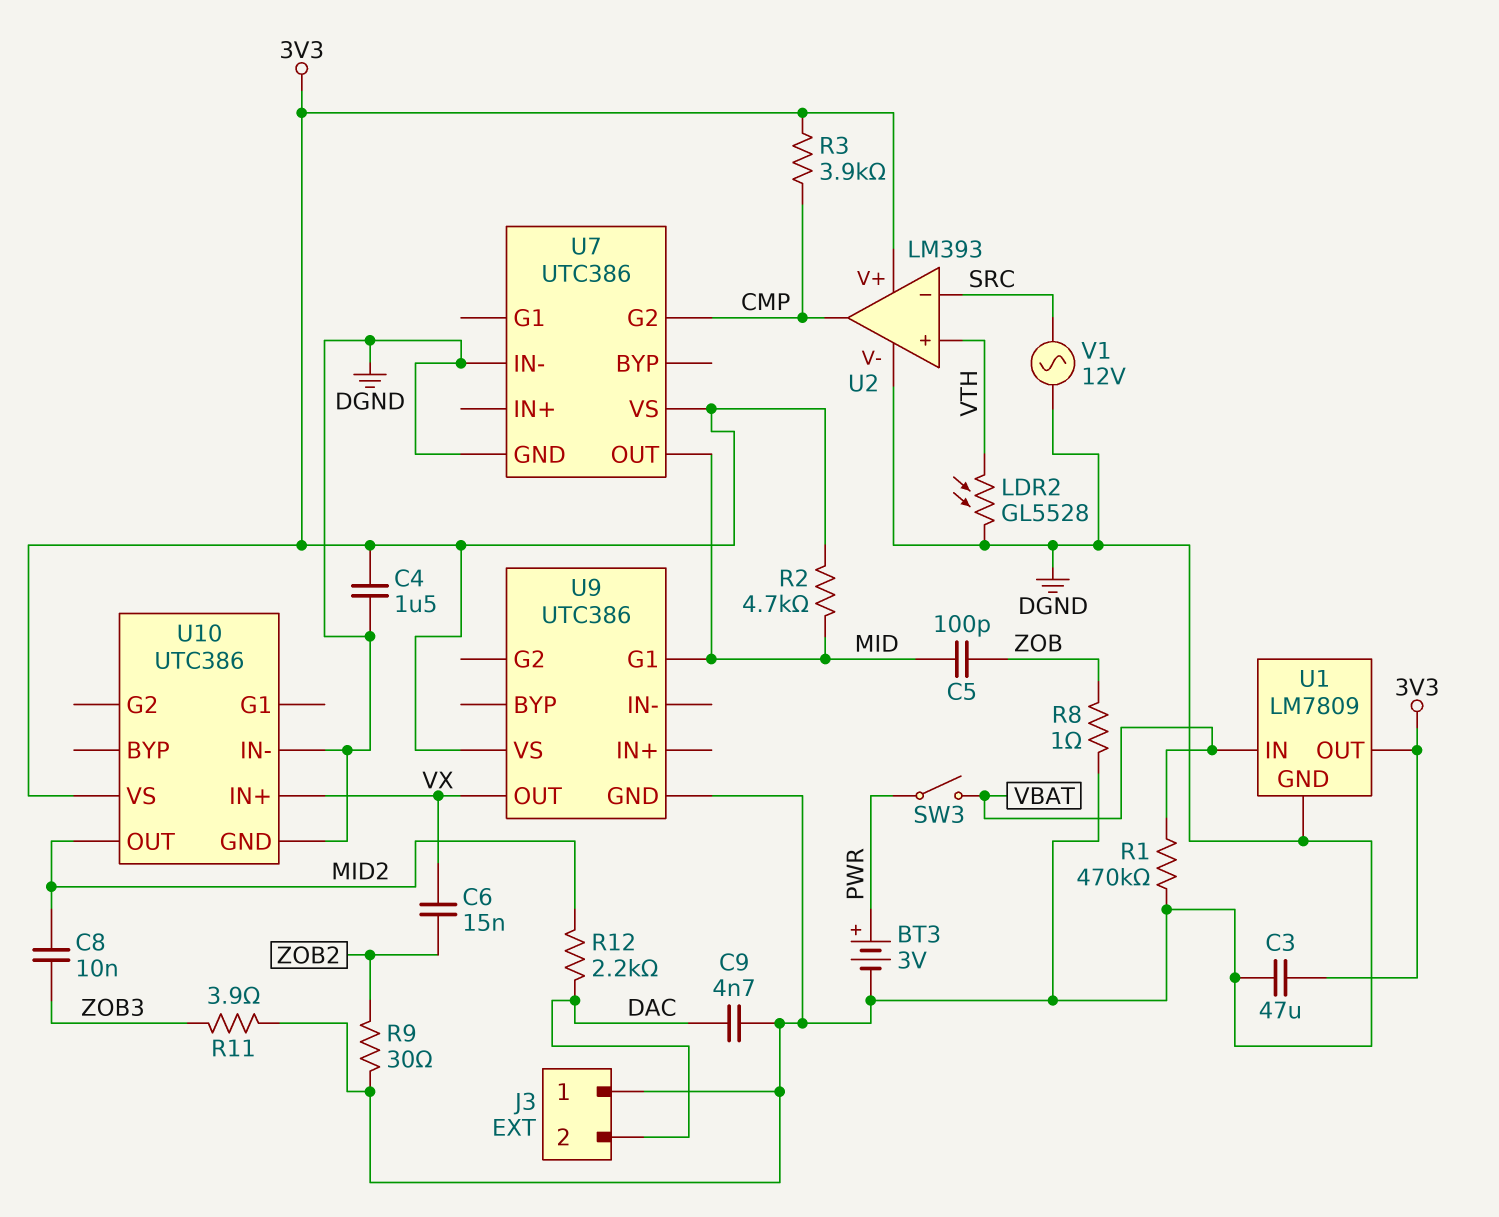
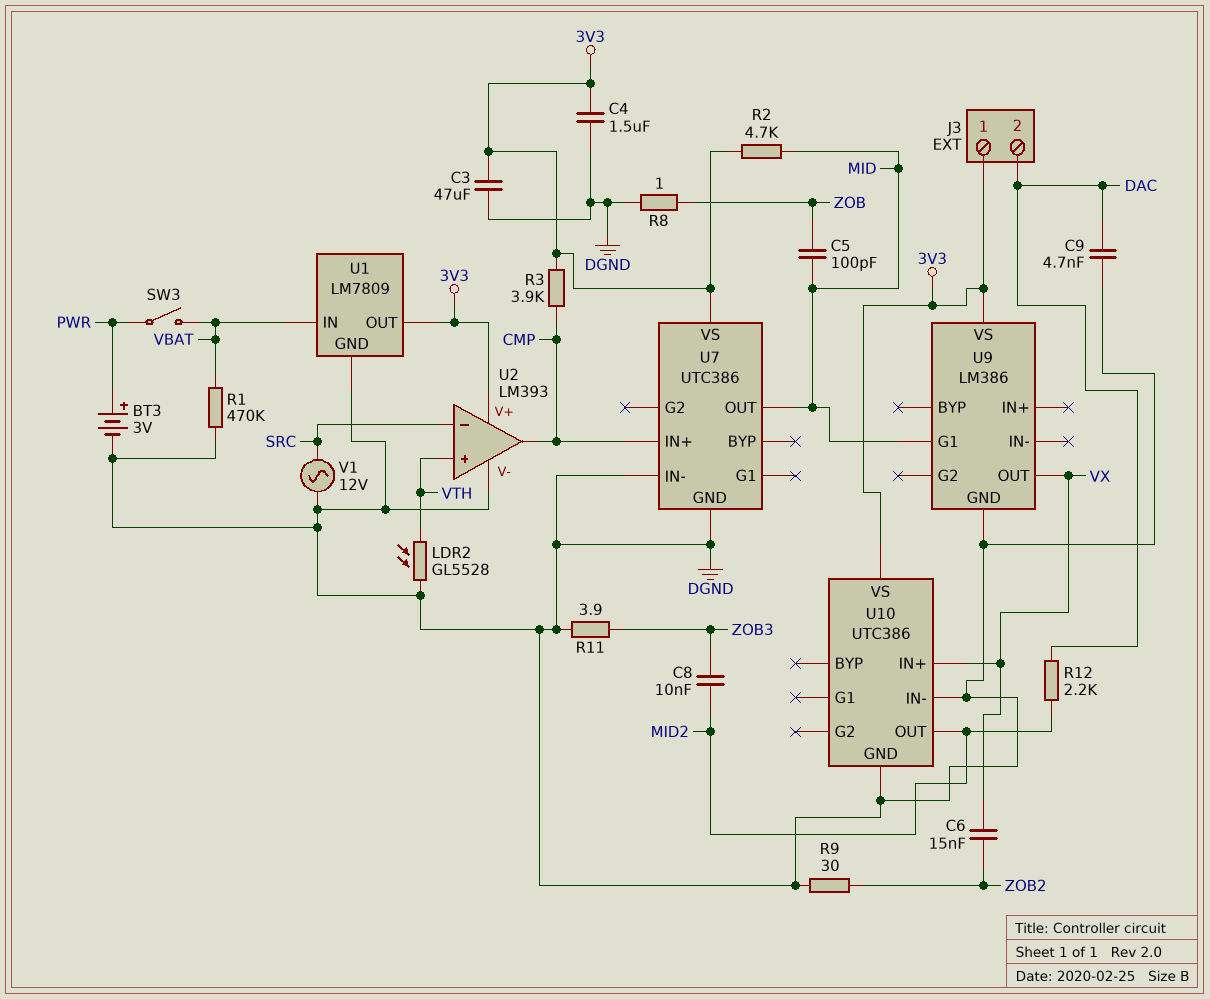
J3 pin 1: DGND -> 3V3
U7 pin G2: CMP -> none
U7 pin IN+: none -> CMP
U9: UTC386 -> LM386

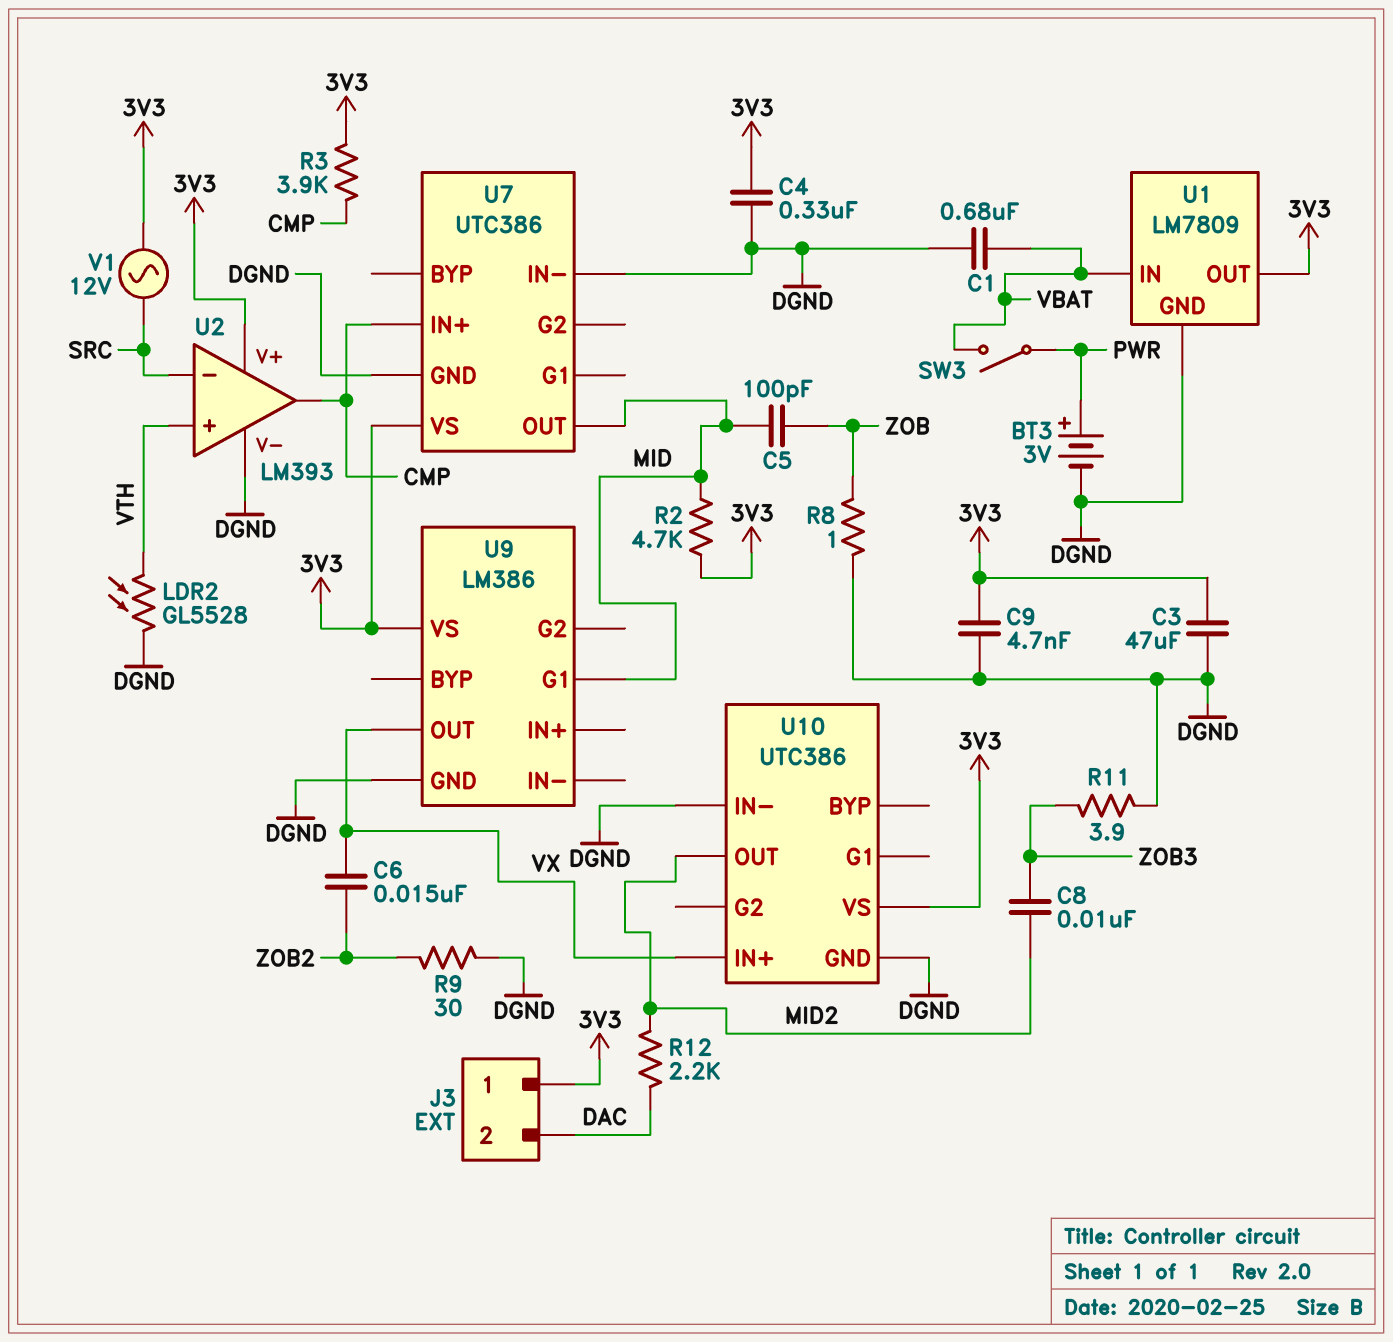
C1: none -> 680nF (DGND, VBAT)
C4: 1.5uF (3V3, DGND) -> 330nF (3V3, DGND)
C9: 4.7nF (DAC, DGND) -> 4.7nF (3V3, DGND)
R1: 470k (DGND, VBAT) -> none
V1: AC 12V (DGND, SRC) -> AC 12V (3V3, SRC)

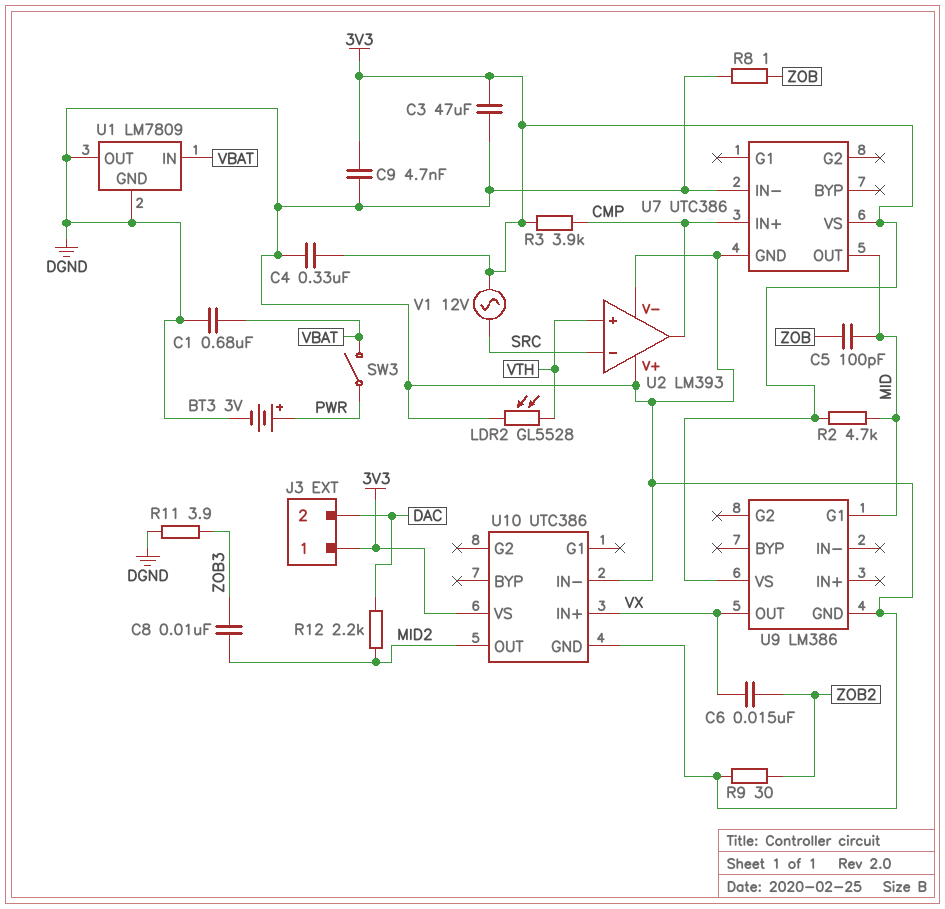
U1 pin OUT: 3V3 -> DGND
U2 pin V+: 3V3 -> DGND

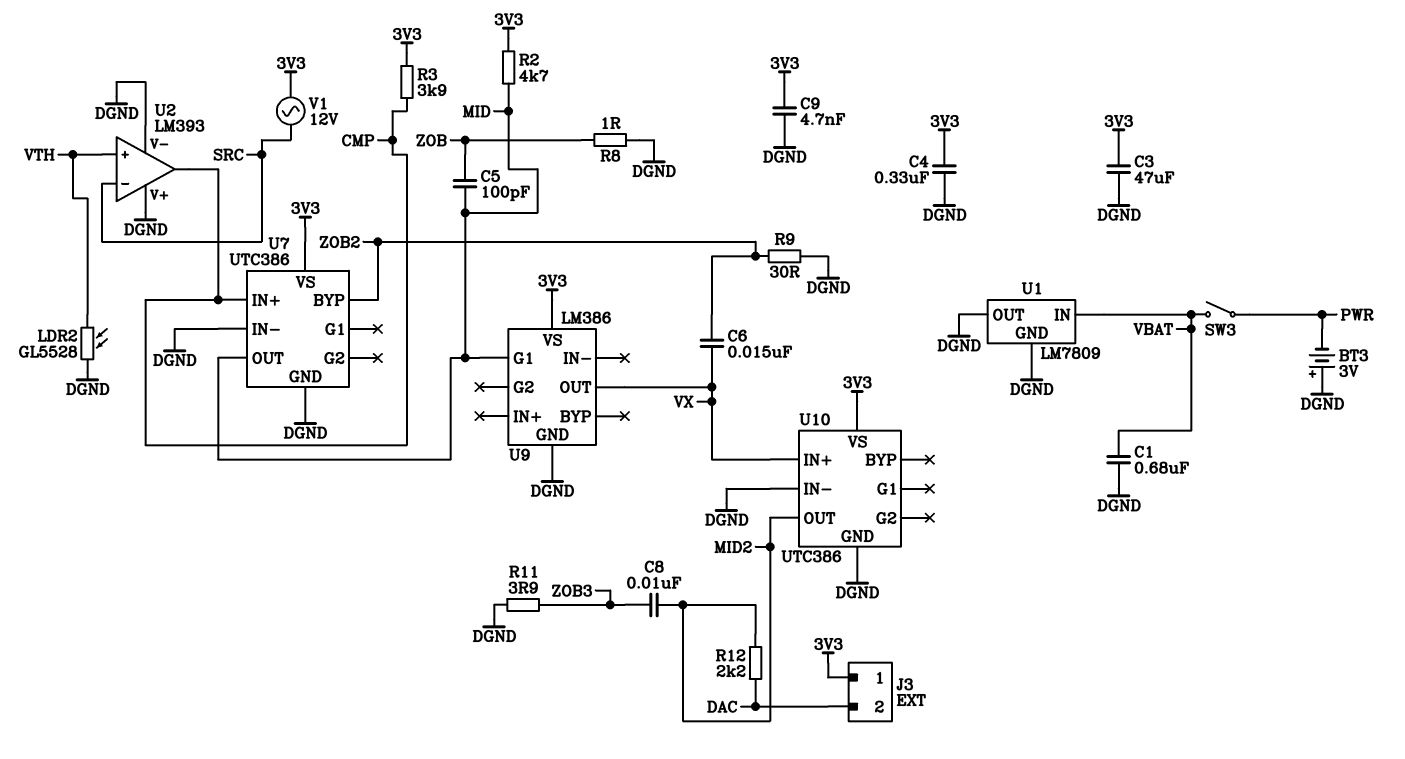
BT3: 3V (plus PWR, minus DGND) -> 3V (plus DGND, minus PWR)
U7 pin BYP: none -> ZOB2

